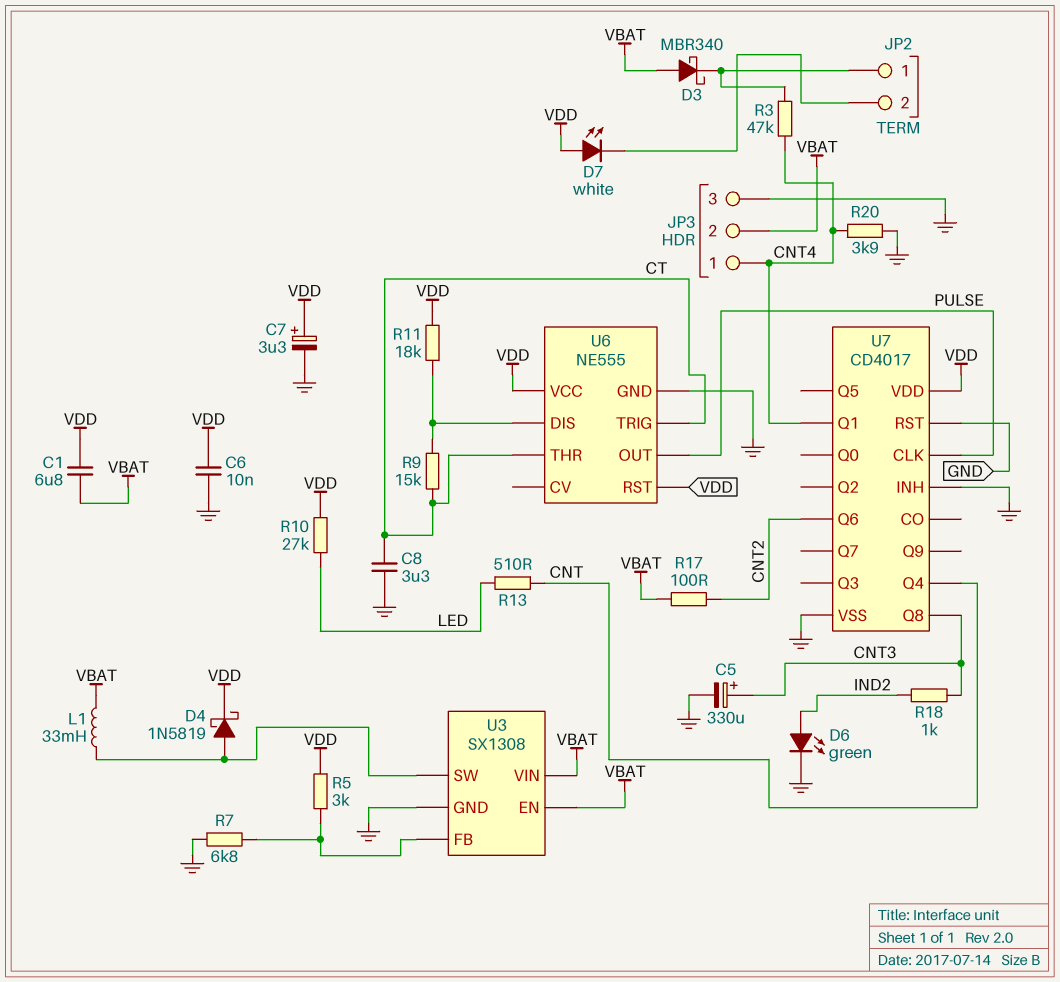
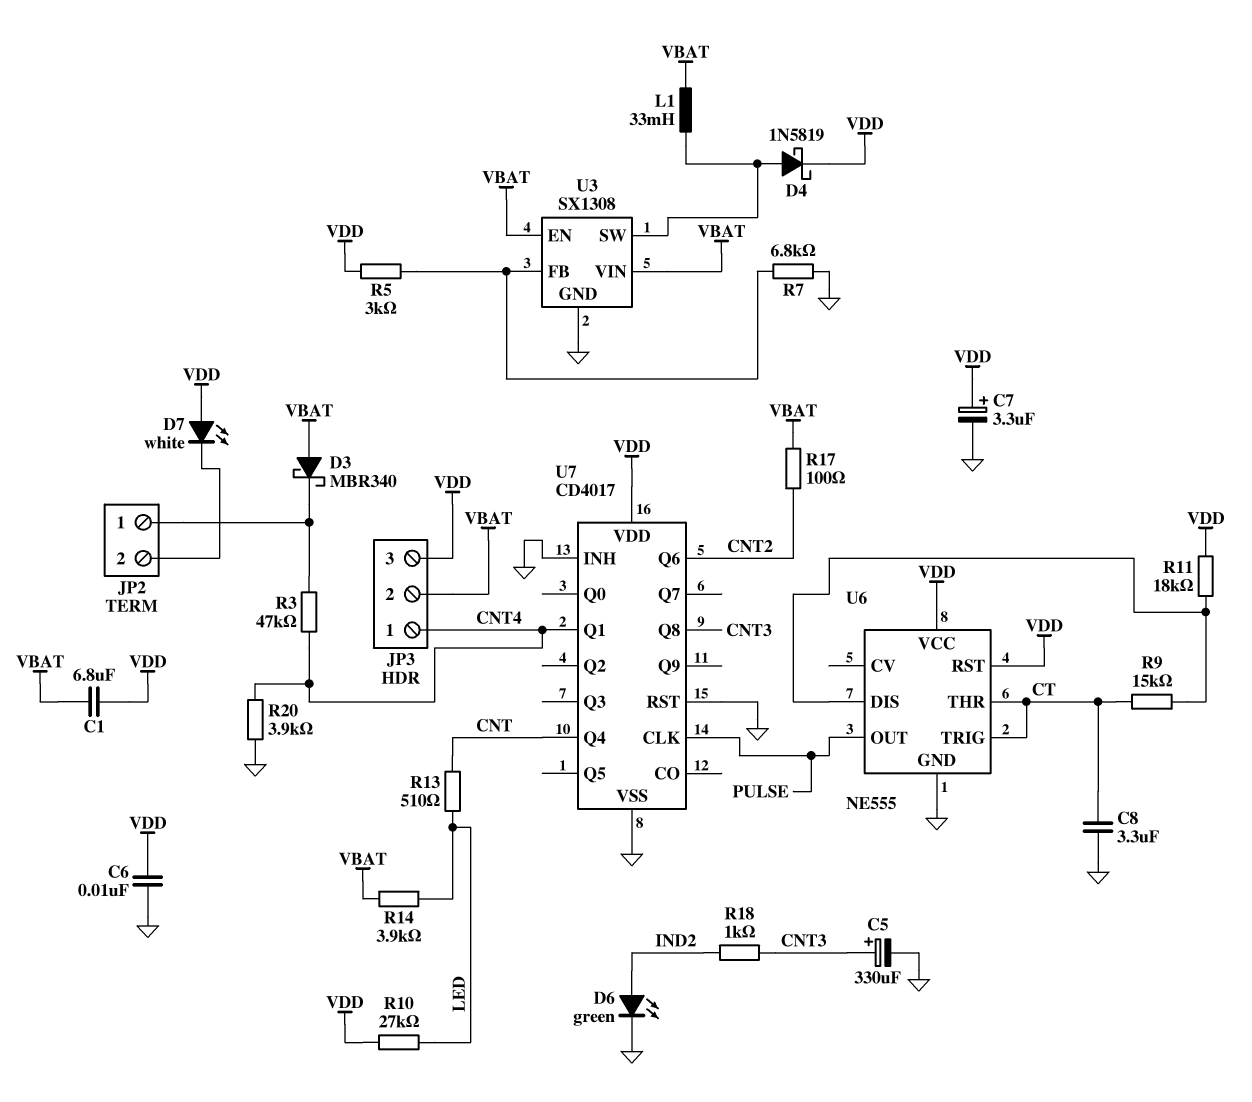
JP3 pin 3: GND -> VDD
R14: none -> 3.9k (LED, VBAT)

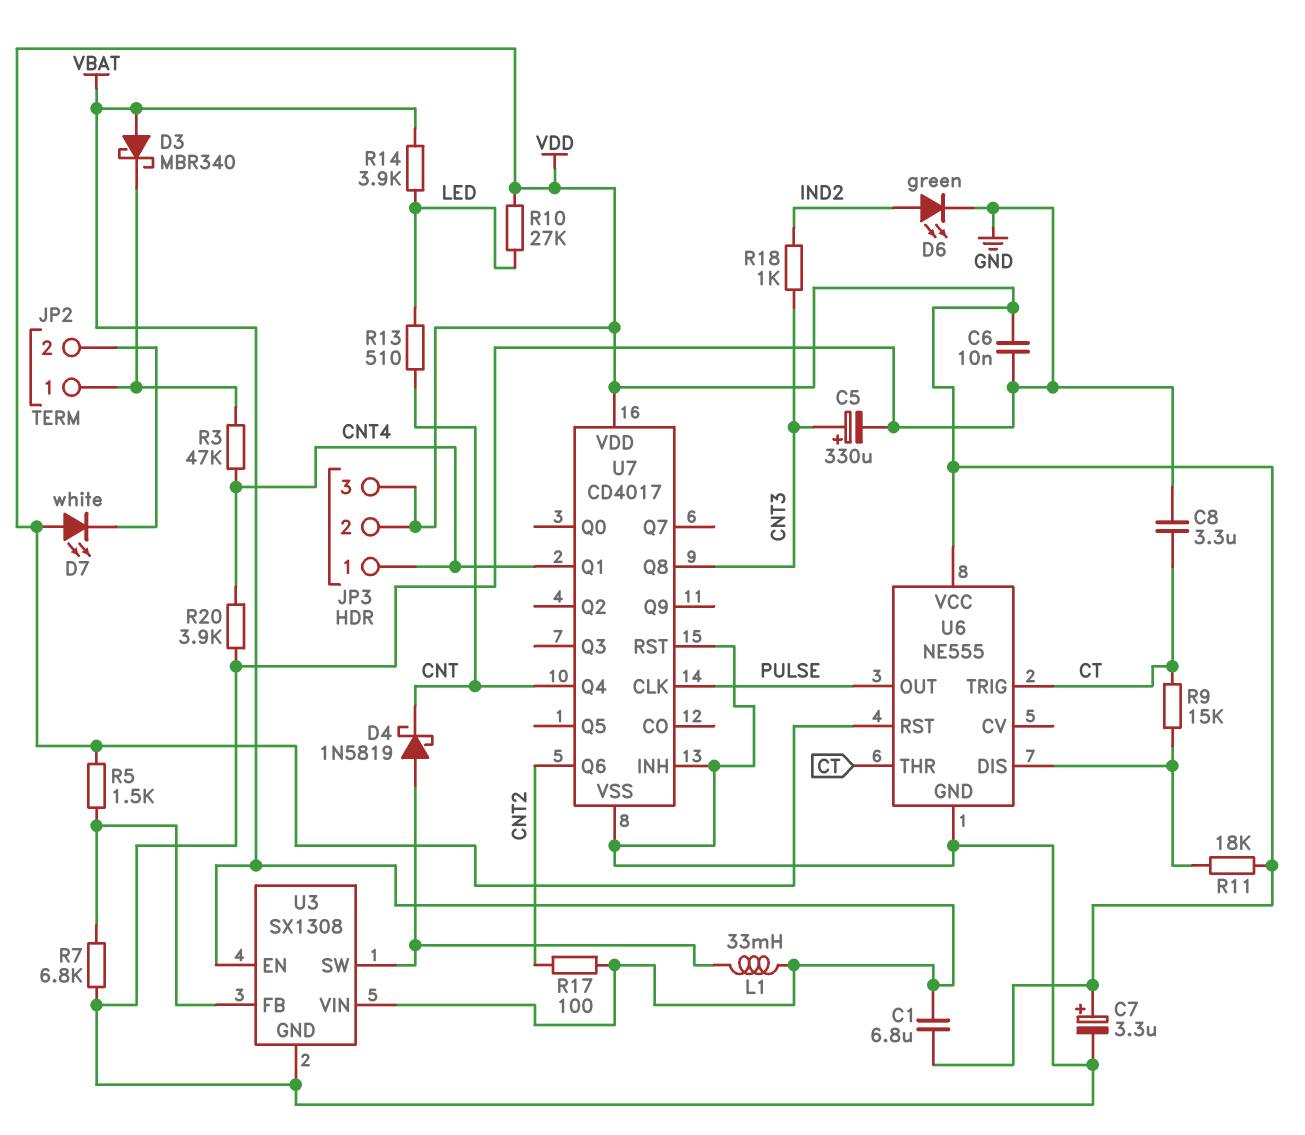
D4: schottky 1N5819 (A U3/SW, K VDD) -> schottky 1N5819 (A U3/SW, K CNT)
JP3 pin 2: VBAT -> VDD
R5: 3k (U3/FB, VDD) -> 1.5k (U3/FB, VDD)

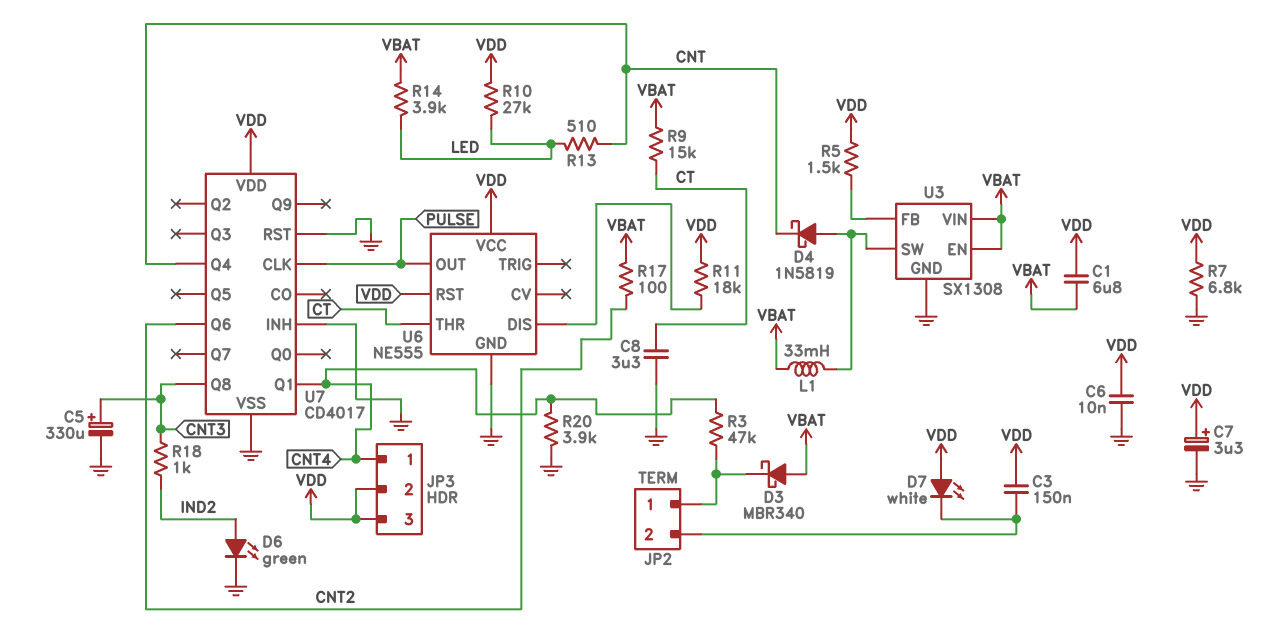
C3: none -> 150nF (JP2/2, VDD)
R7: 6.8k (GND, U3/FB) -> 6.8k (GND, VDD)
R9: 15k (CT, U6/DIS) -> 15k (CT, VBAT)
U6 pin TRIG: CT -> none

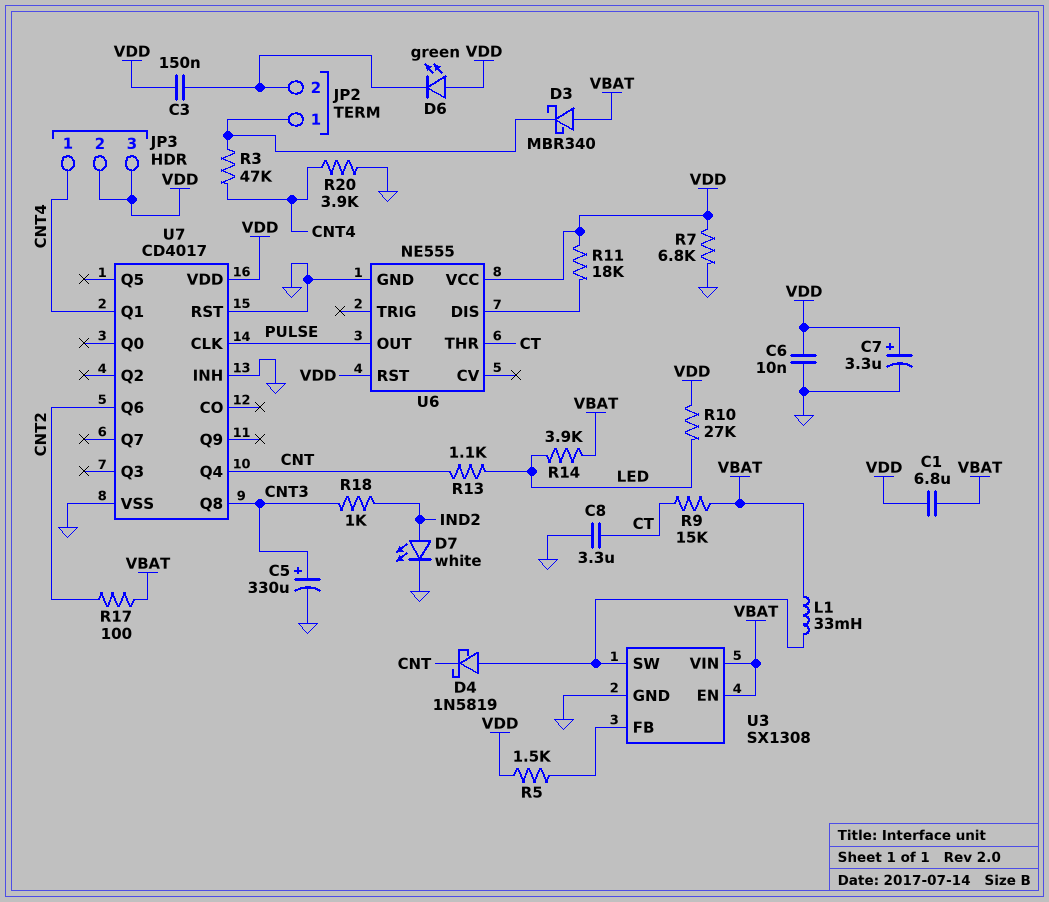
D6: LED green (A IND2, K GND) -> LED green (A VDD, K JP2/2)
D7: LED white (A VDD, K JP2/2) -> LED white (A IND2, K GND)
R13: 510 (CNT, LED) -> 1.1k (CNT, LED)

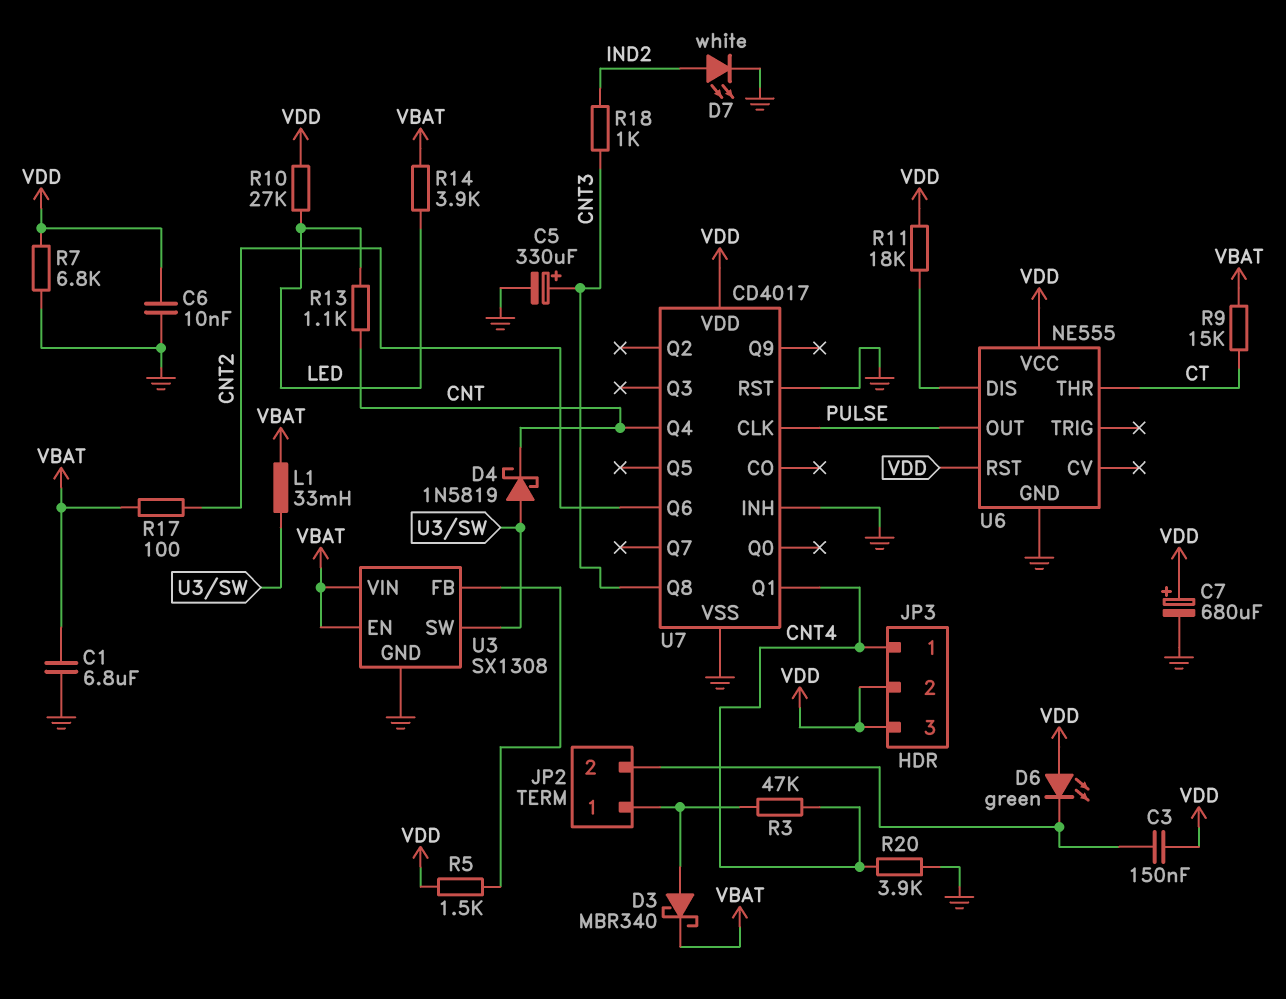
C1: 6.8uF (VBAT, VDD) -> 6.8uF (GND, VBAT)
C7: 3.3uF (plus VDD, minus GND) -> 680uF (plus VDD, minus GND)
C8: 3.3uF (CT, GND) -> none
D3: schottky MBR340 (A VBAT, K JP2/1) -> schottky MBR340 (A JP2/1, K VBAT)

